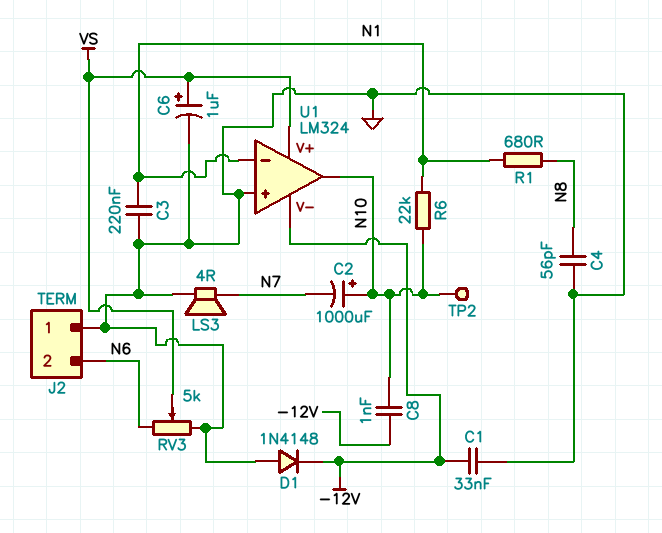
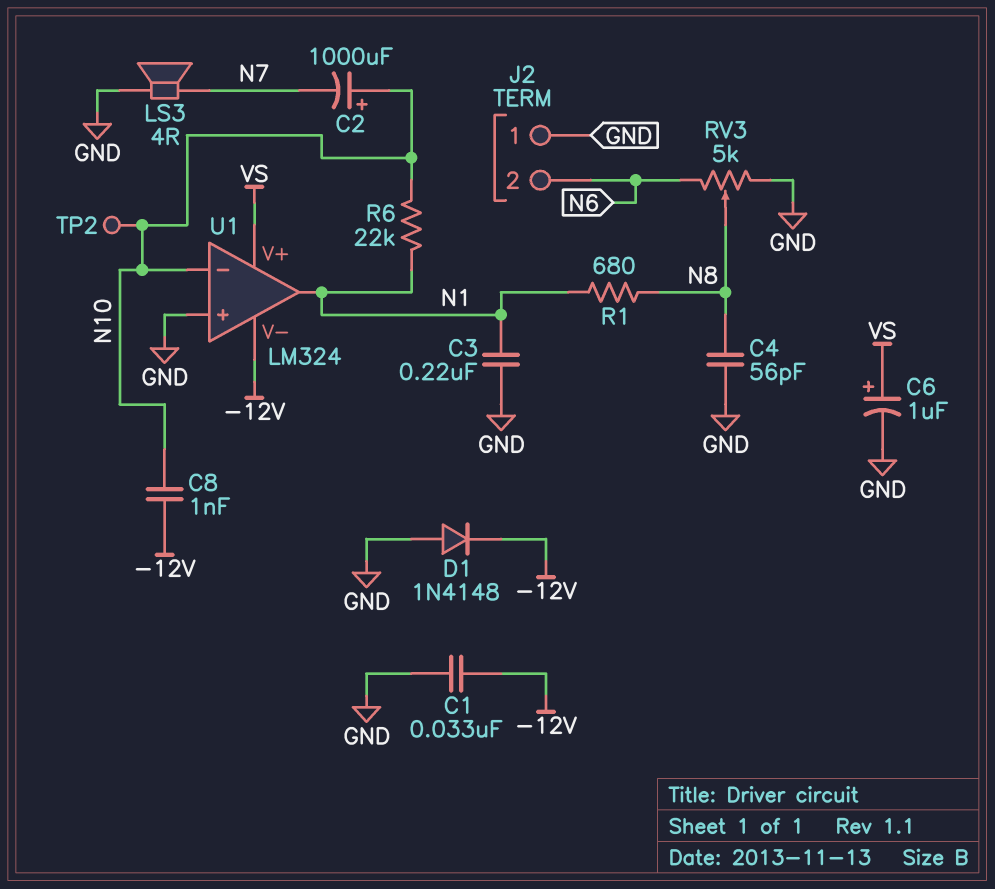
RV3: 5k (GND, N6, wiper VS) -> 5k (GND, N6, wiper N8)
U1 pin in-: N1 -> N10
U1 pin out: N10 -> N1

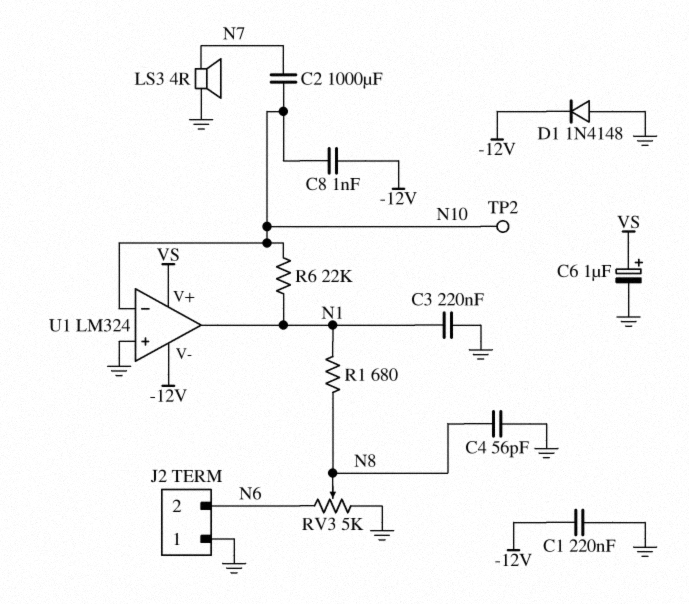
C1: 33nF (-12V, GND) -> 220nF (-12V, GND)
C2: 1000uF (plus N10, minus N7) -> 1000uF (N7, N10)

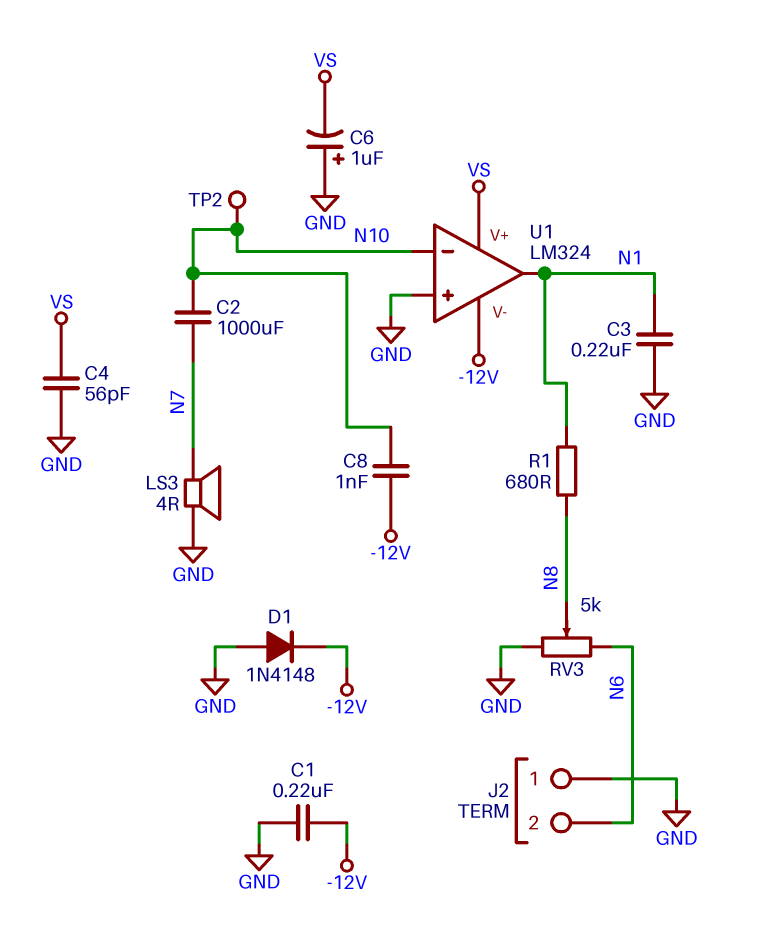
C4: 56pF (GND, N8) -> 56pF (GND, VS)
C6: 1uF (plus VS, minus GND) -> 1uF (plus GND, minus VS)
R6: 22k (N1, N10) -> none

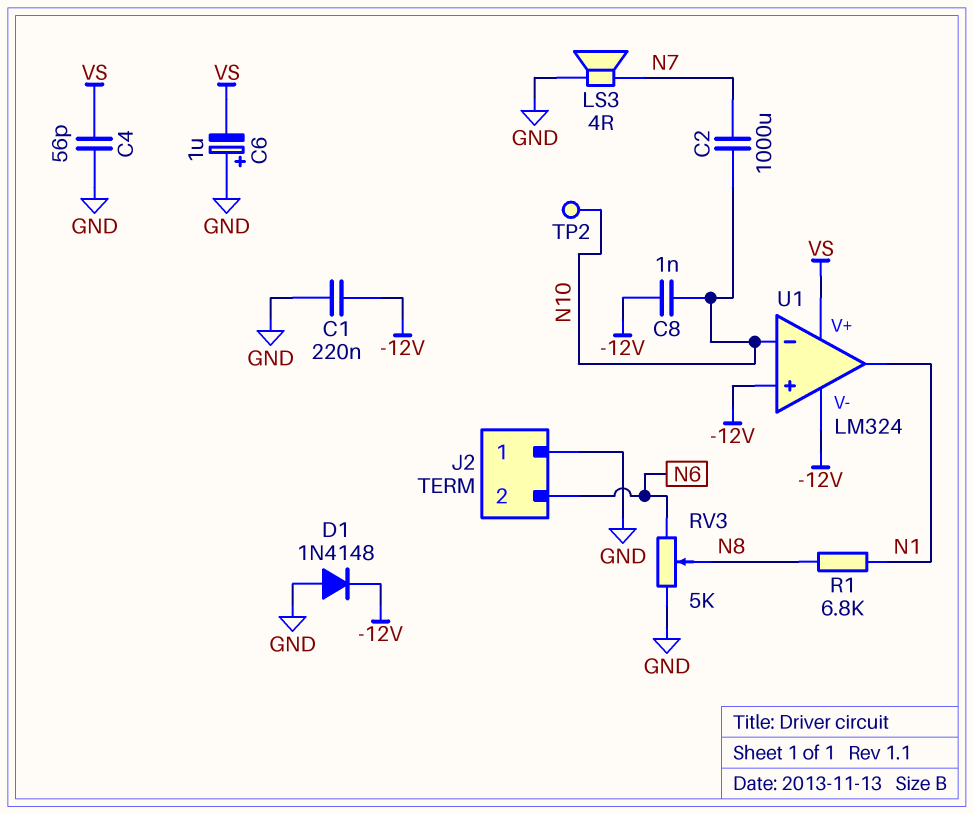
C3: 220nF (GND, N1) -> none
R1: 680 (N1, N8) -> 6.8k (N1, N8)
U1 pin in+: GND -> -12V

